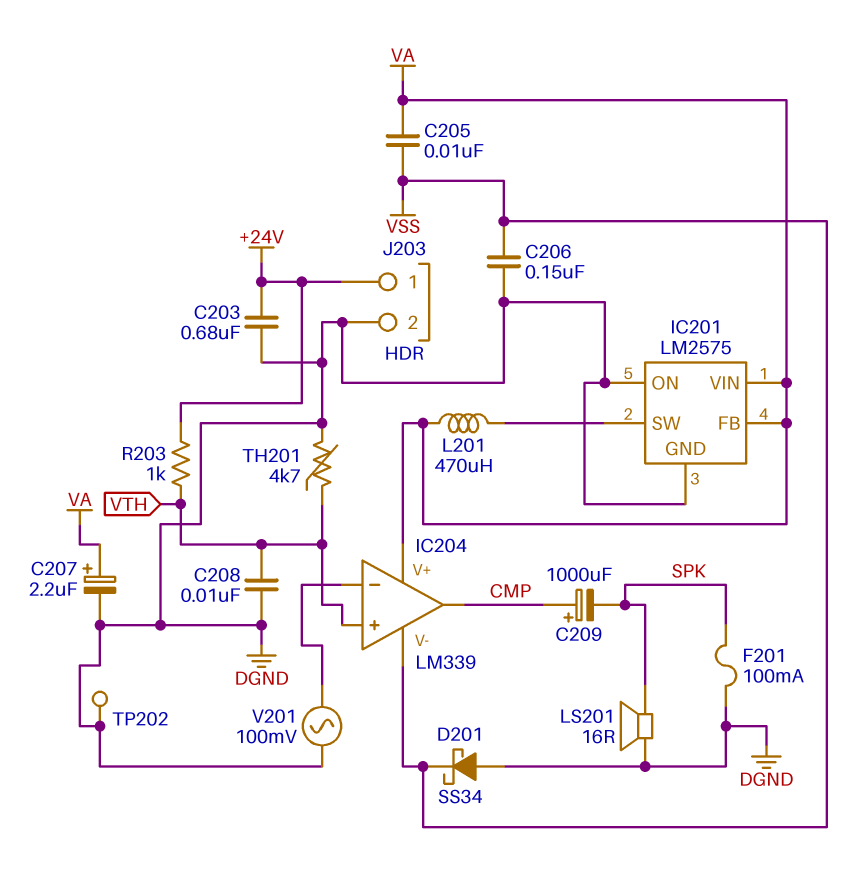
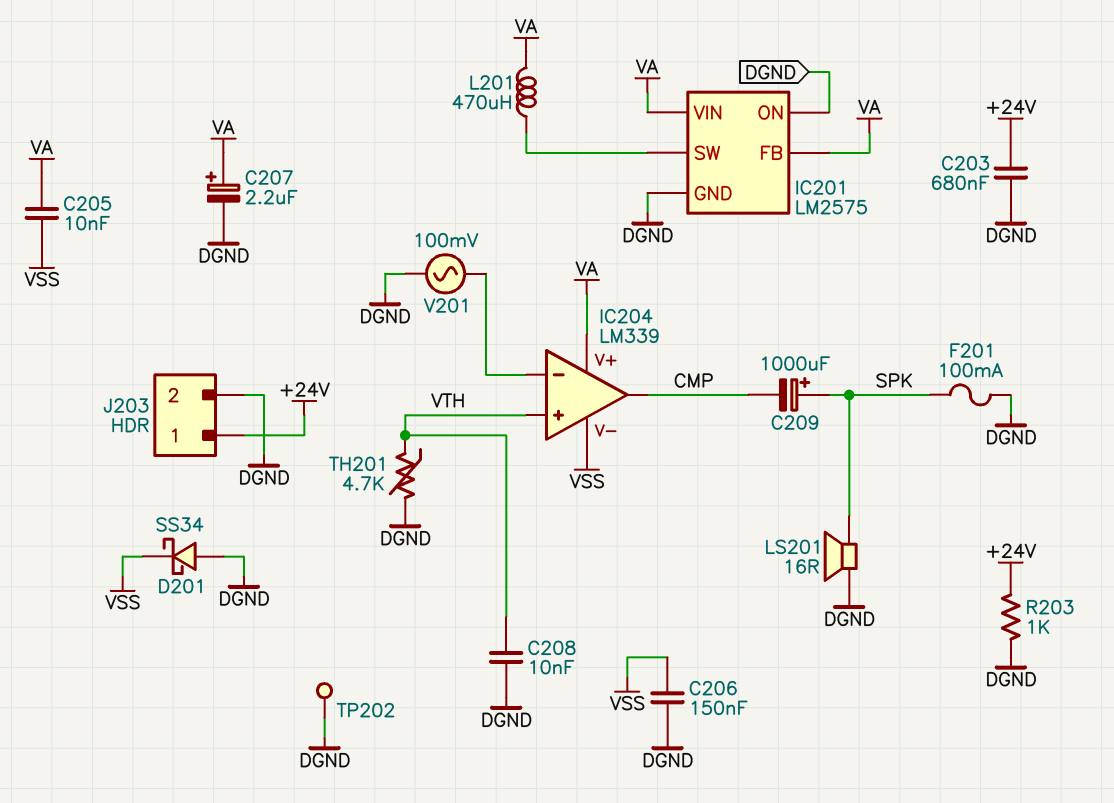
C209: 1000uF (plus CMP, minus SPK) -> 1000uF (plus SPK, minus CMP)
R203: 1k (+24V, VTH) -> 1k (+24V, DGND)

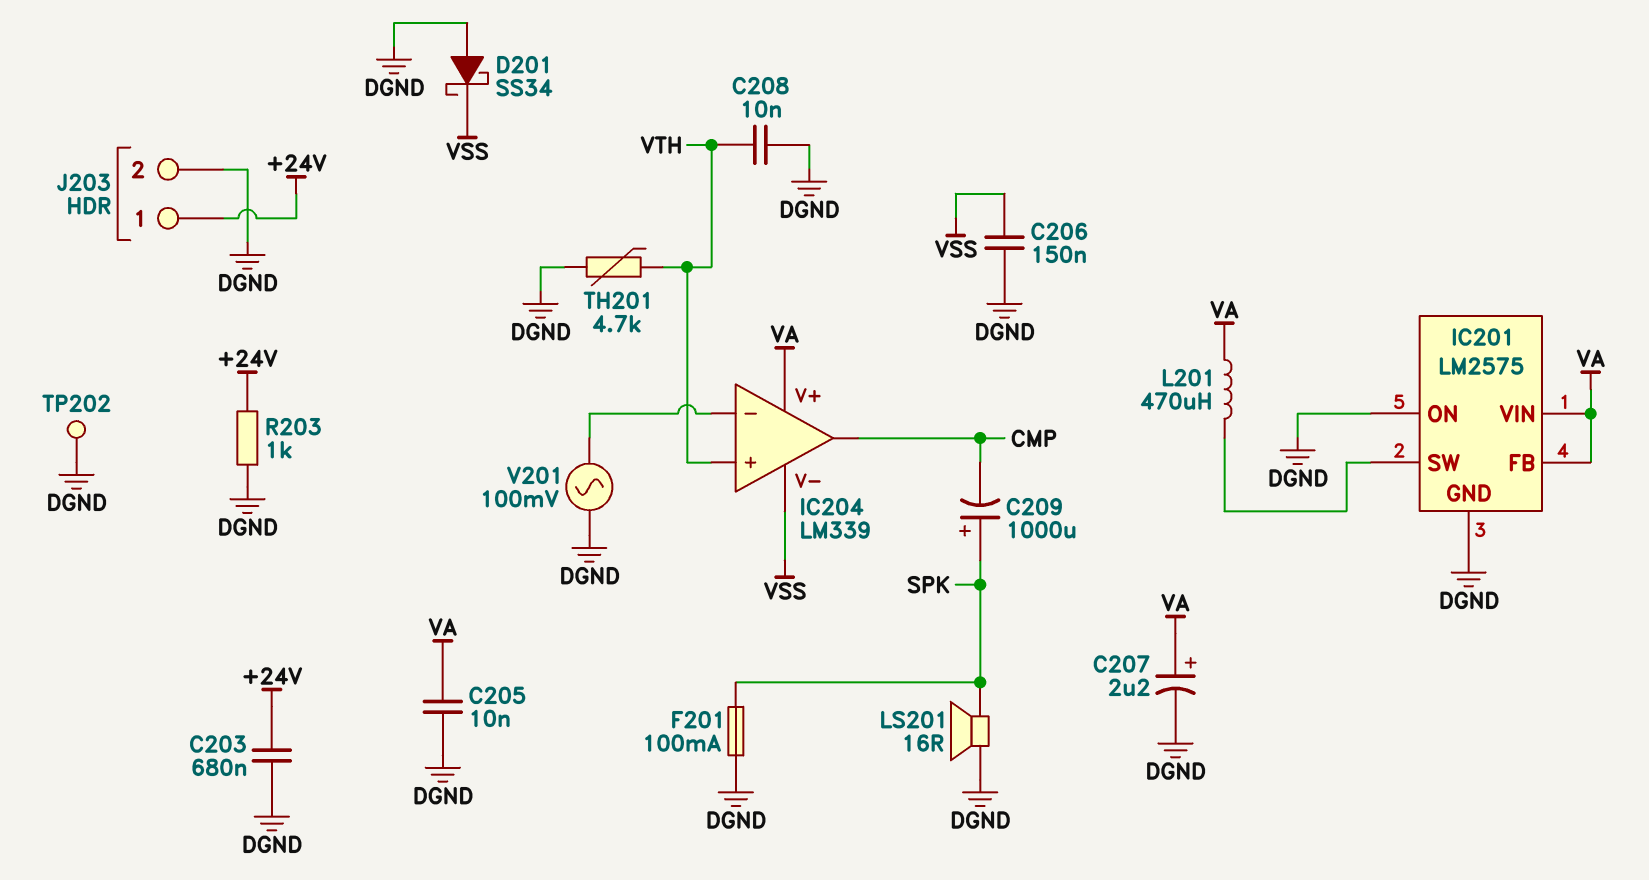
C205: 10nF (VA, VSS) -> 10nF (DGND, VA)

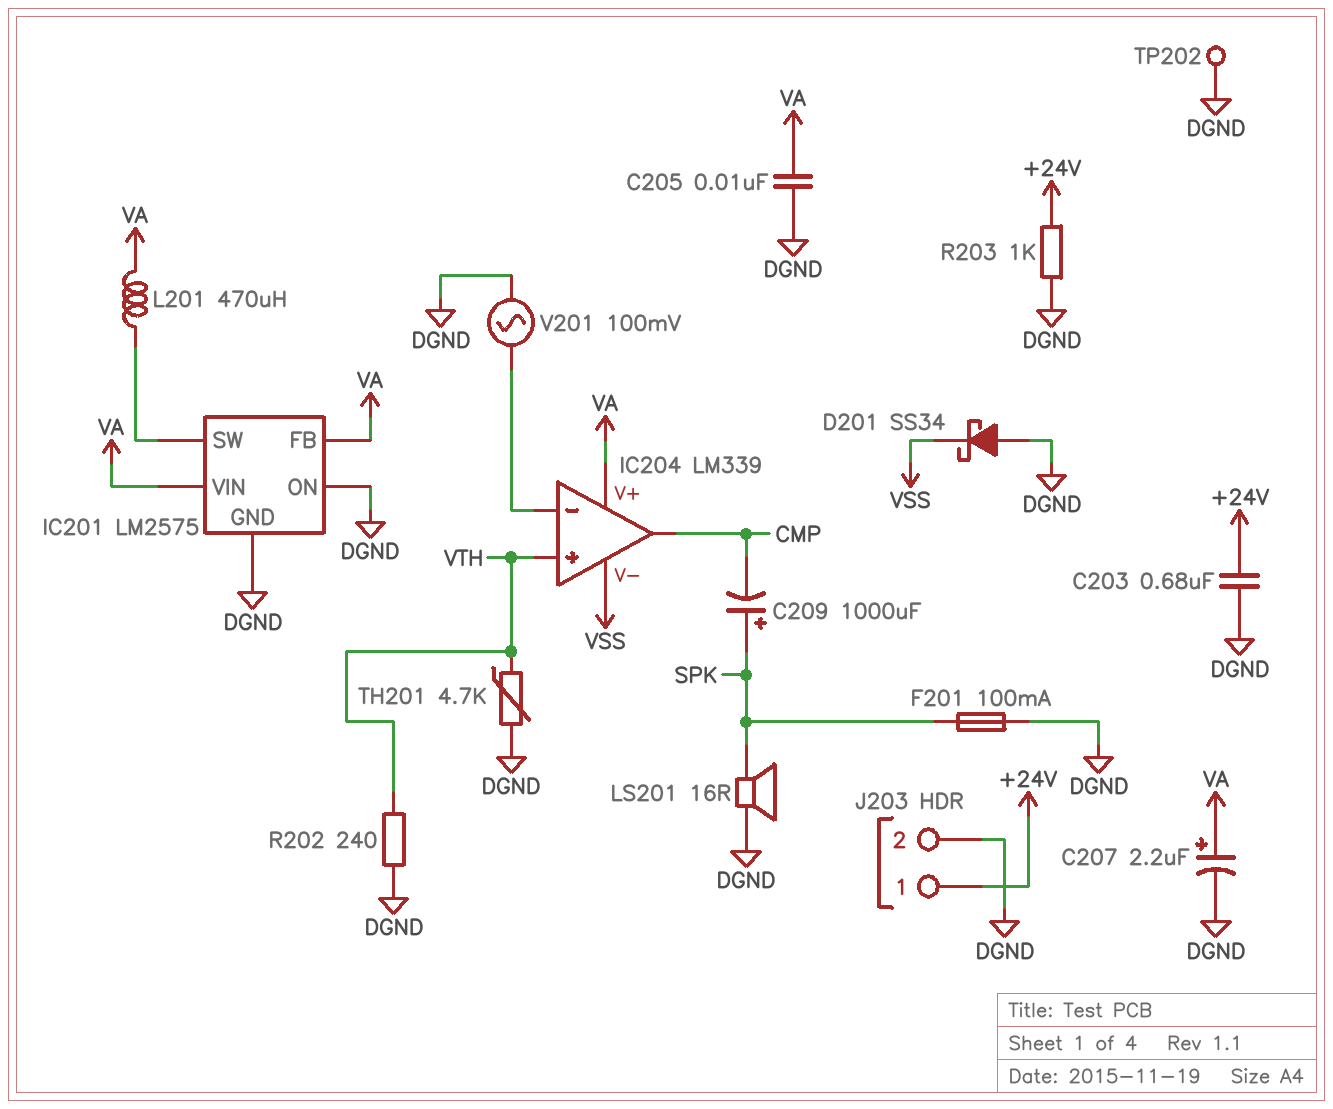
C206: 150nF (DGND, VSS) -> none
C208: 10nF (DGND, VTH) -> none
R202: none -> 240 (DGND, VTH)

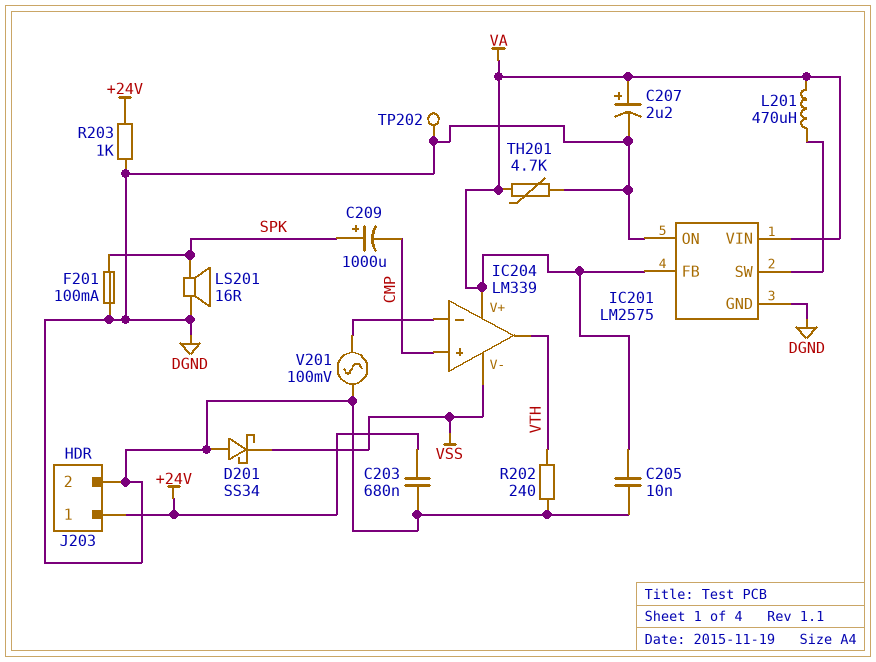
IC204 pin in+: VTH -> CMP
IC204 pin out: CMP -> VTH
TH201: 4.7k (DGND, VTH) -> 4.7k (DGND, VA)

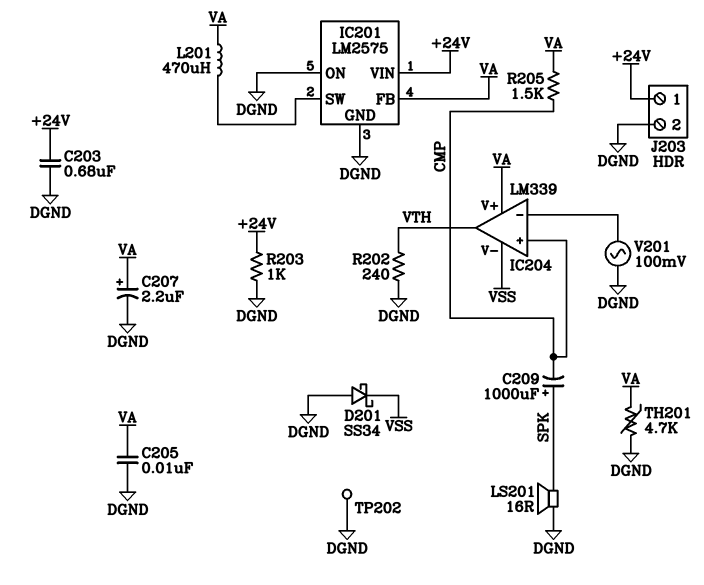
F201: 100mA (DGND, SPK) -> none
IC201 pin VIN: VA -> +24V
R205: none -> 1.5k (CMP, VA)

